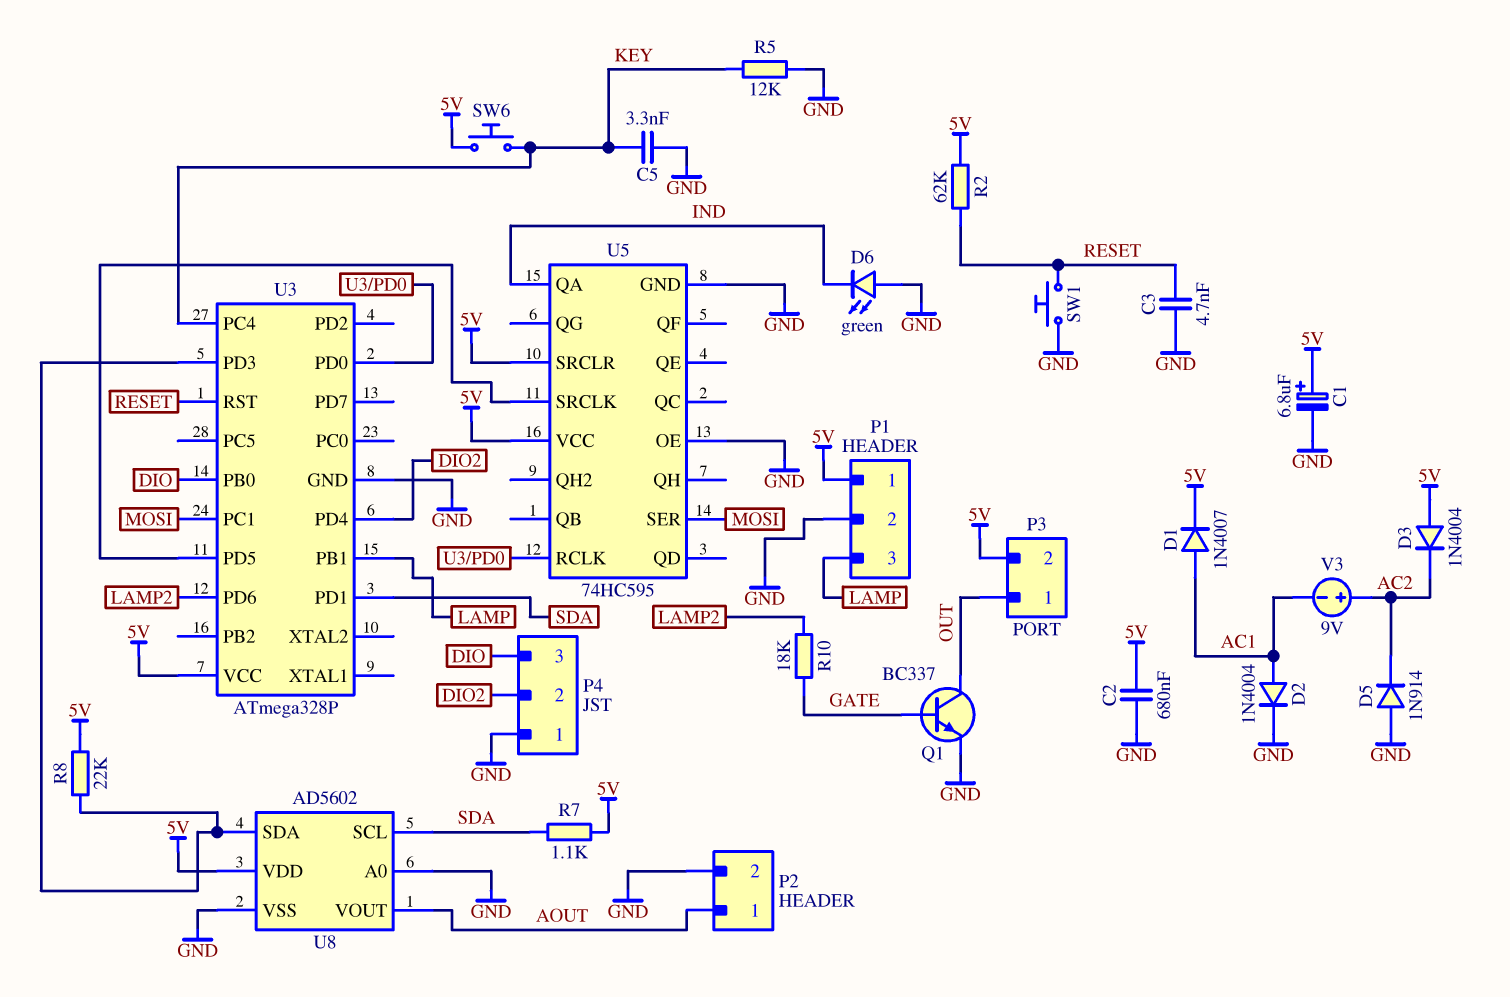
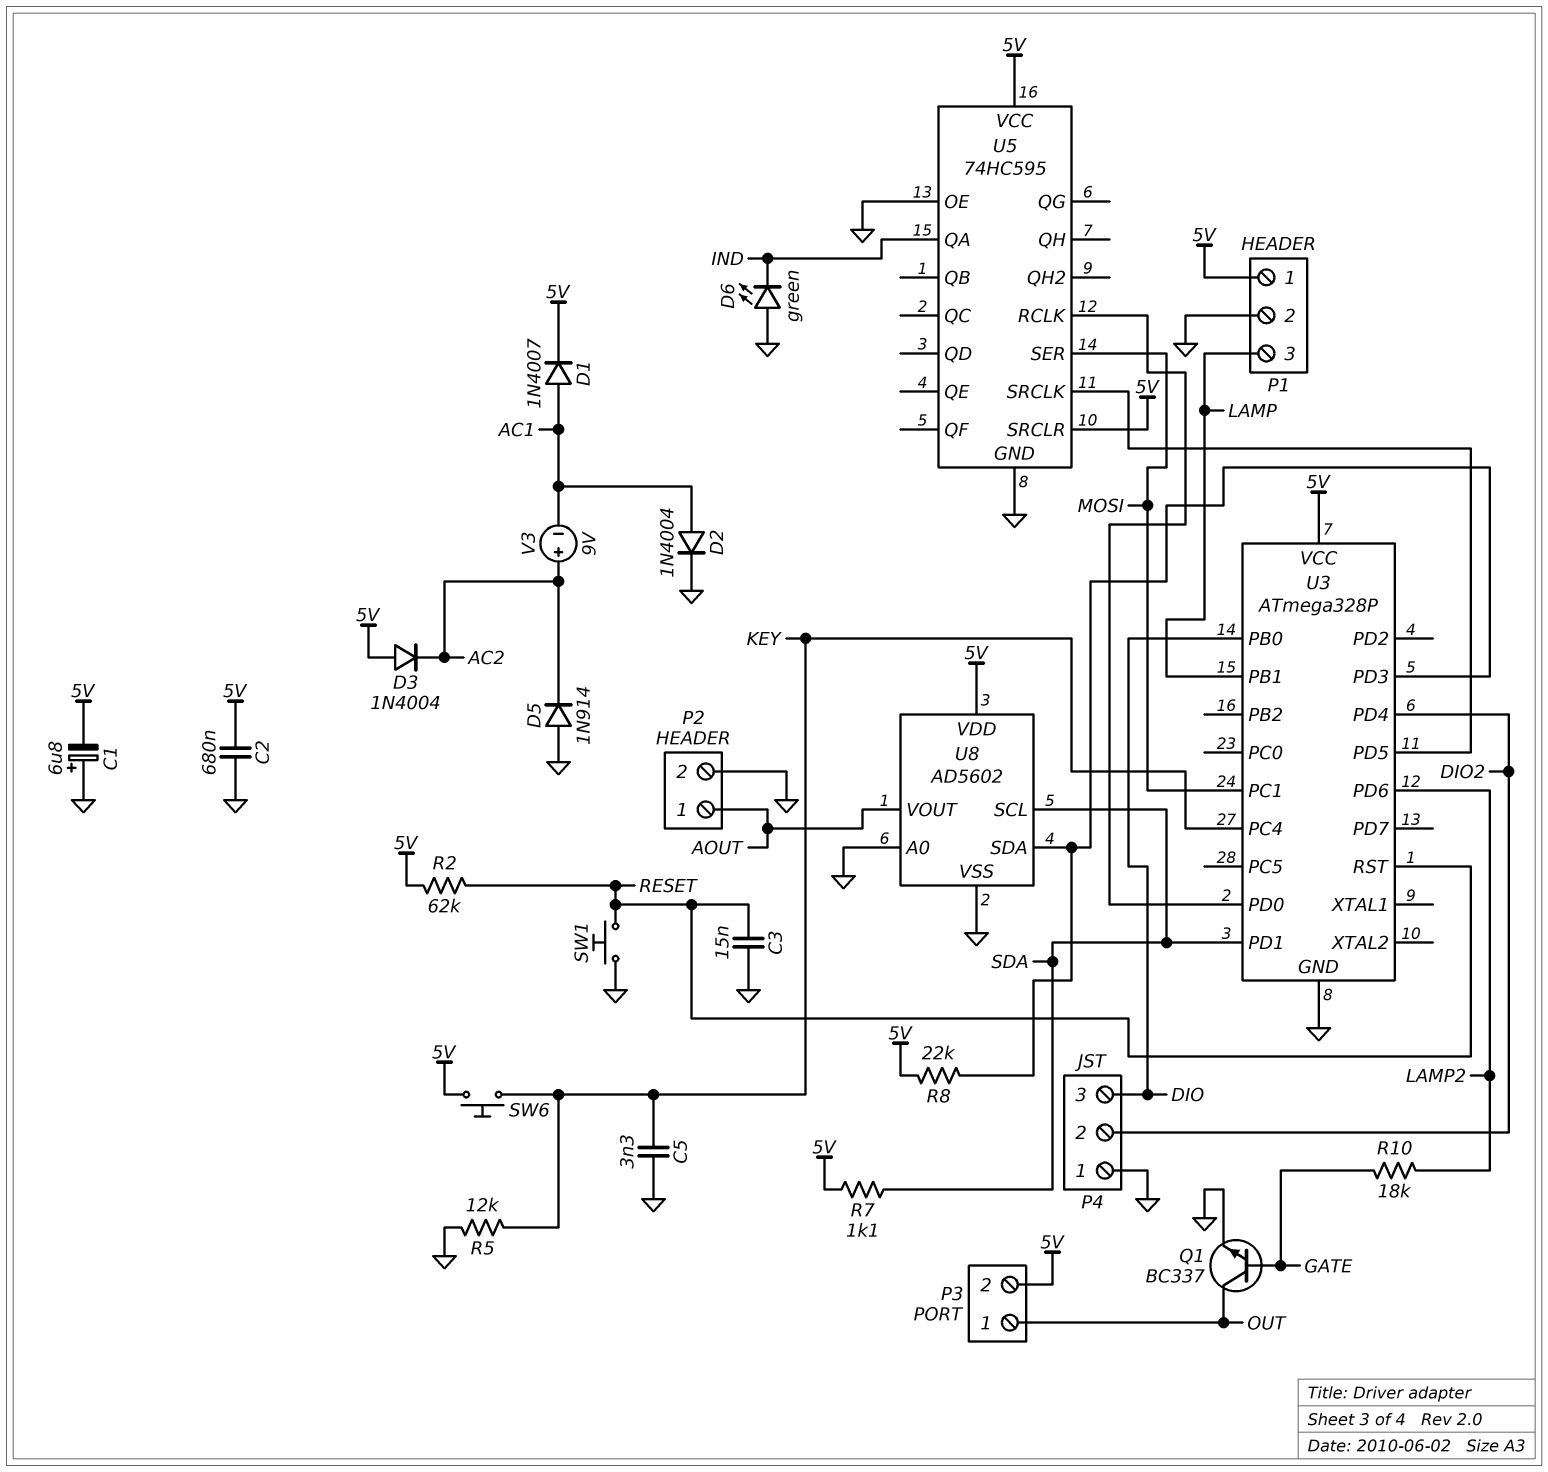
C1: 6.8uF (plus 5V, minus GND) -> 6.8uF (plus GND, minus 5V)
C3: 4.7nF (GND, RESET) -> 15nF (GND, RESET)

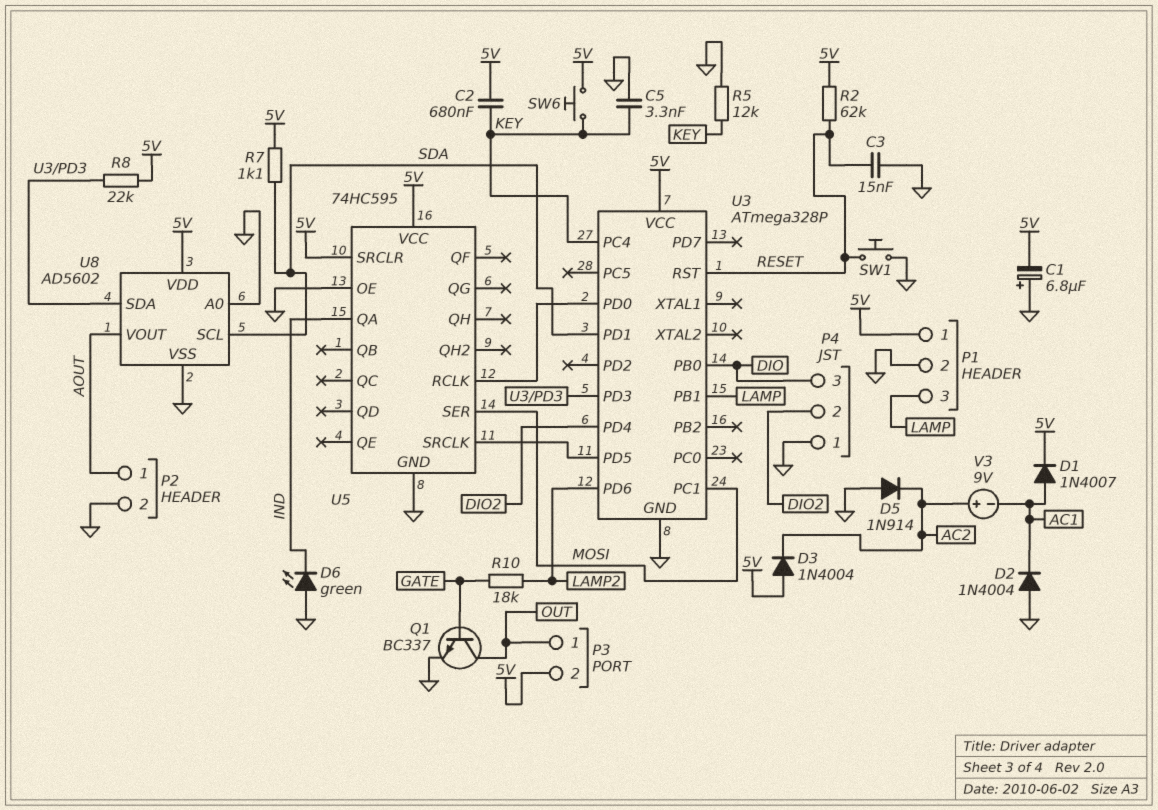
C2: 680nF (5V, GND) -> 680nF (5V, KEY)
D2: diode 1N4004 (A AC1, K GND) -> diode 1N4004 (A GND, K AC1)

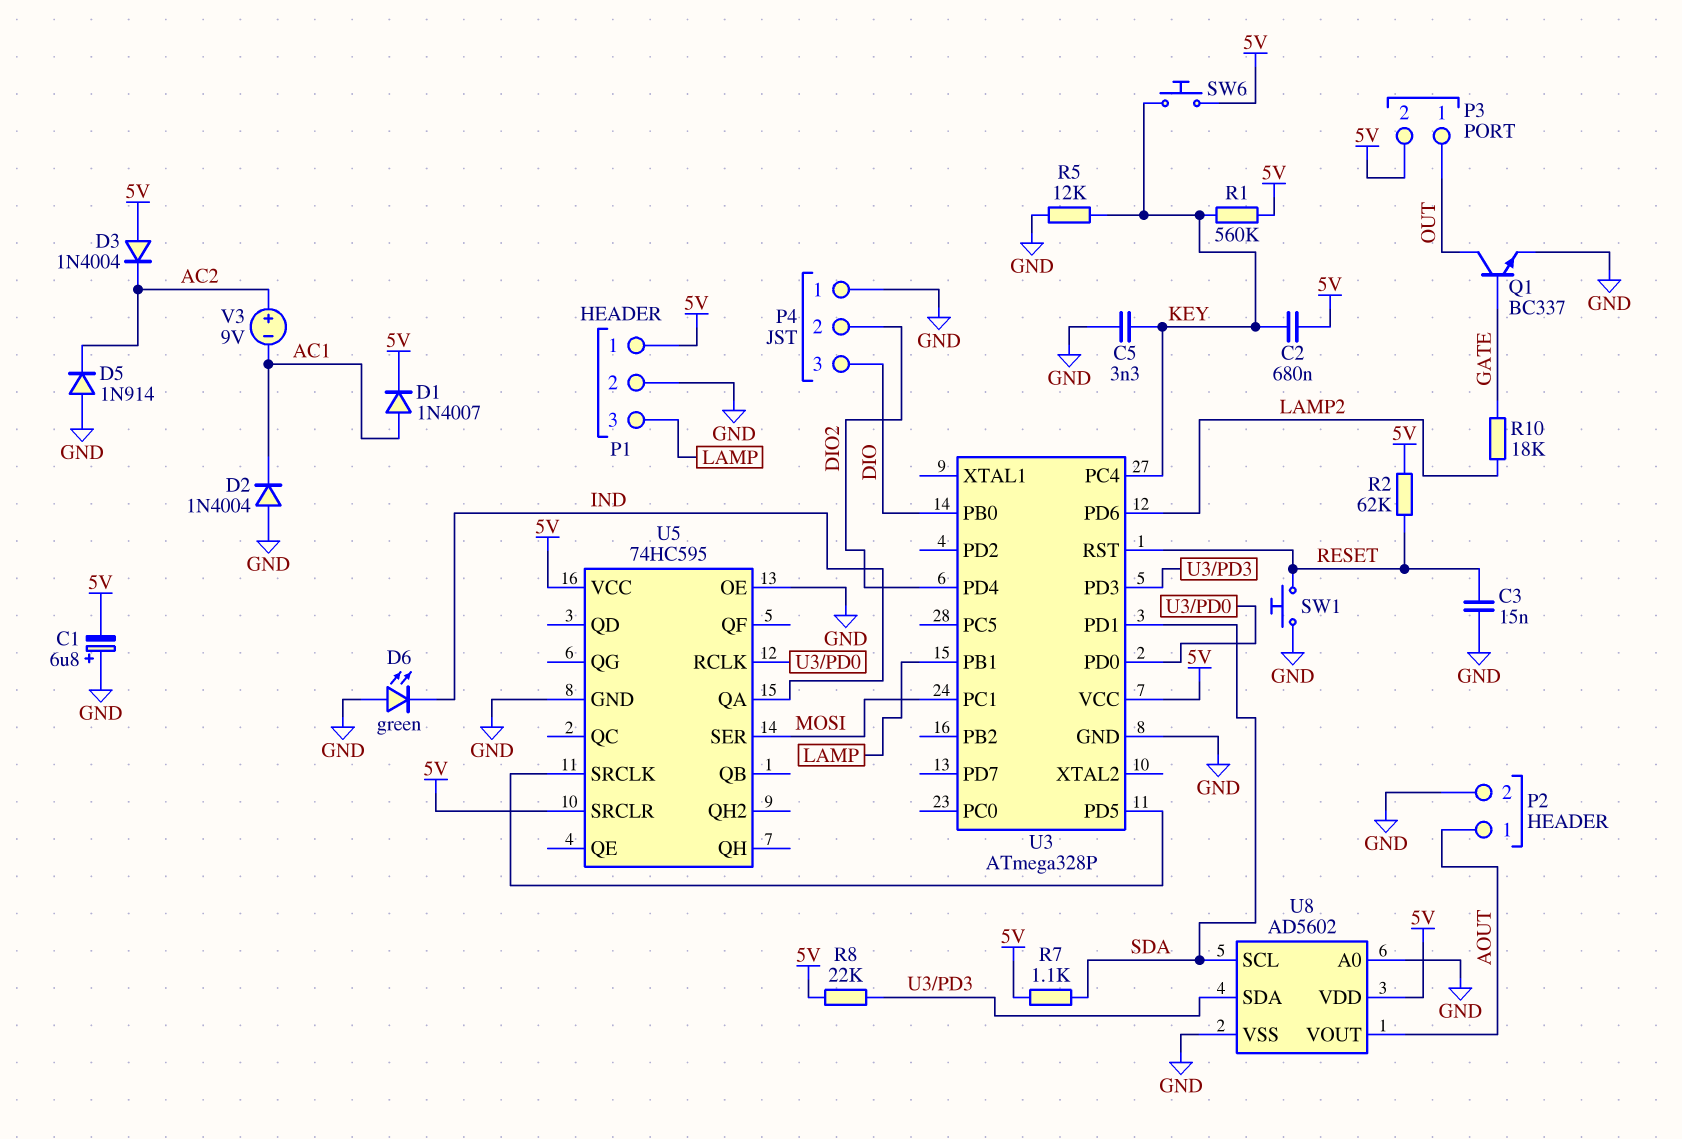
R1: none -> 560k (5V, KEY)

